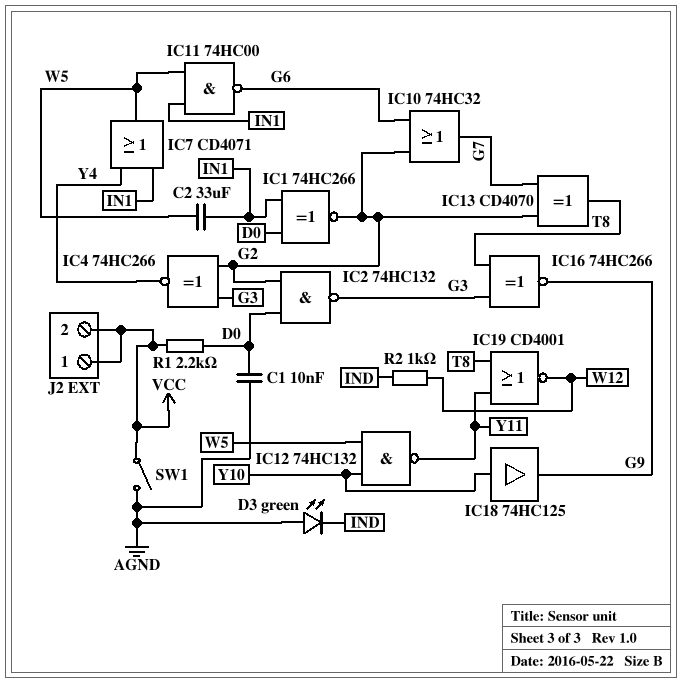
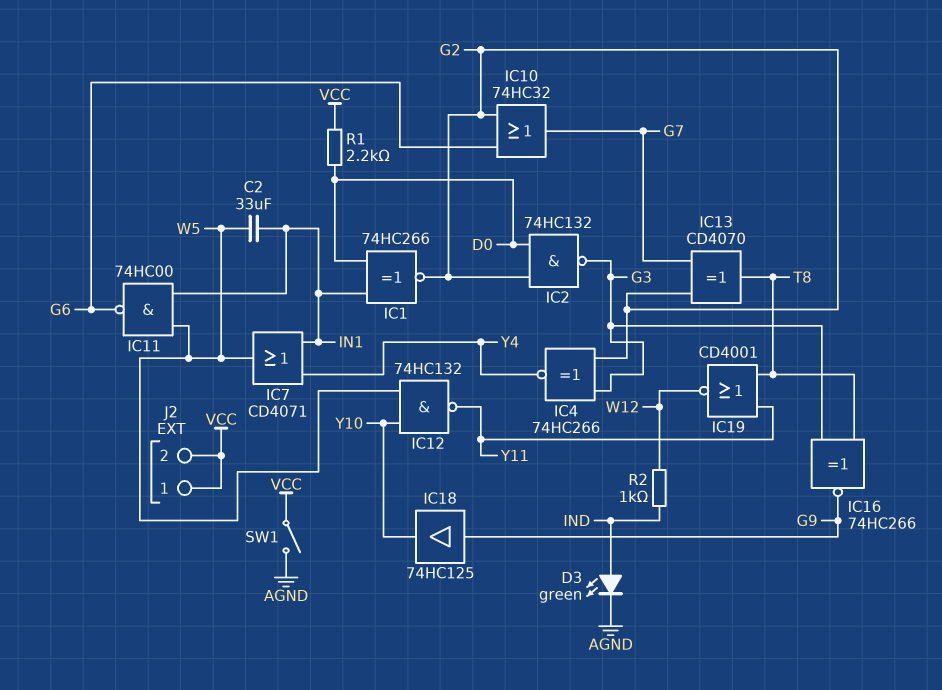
C1: 10nF (AGND, D0) -> none
D3: LED green (A AGND, K IND) -> LED green (A IND, K AGND)
IC18: buffer 74HC125 (in Y10, out G9) -> buffer 74HC125 (in G9, out Y10)

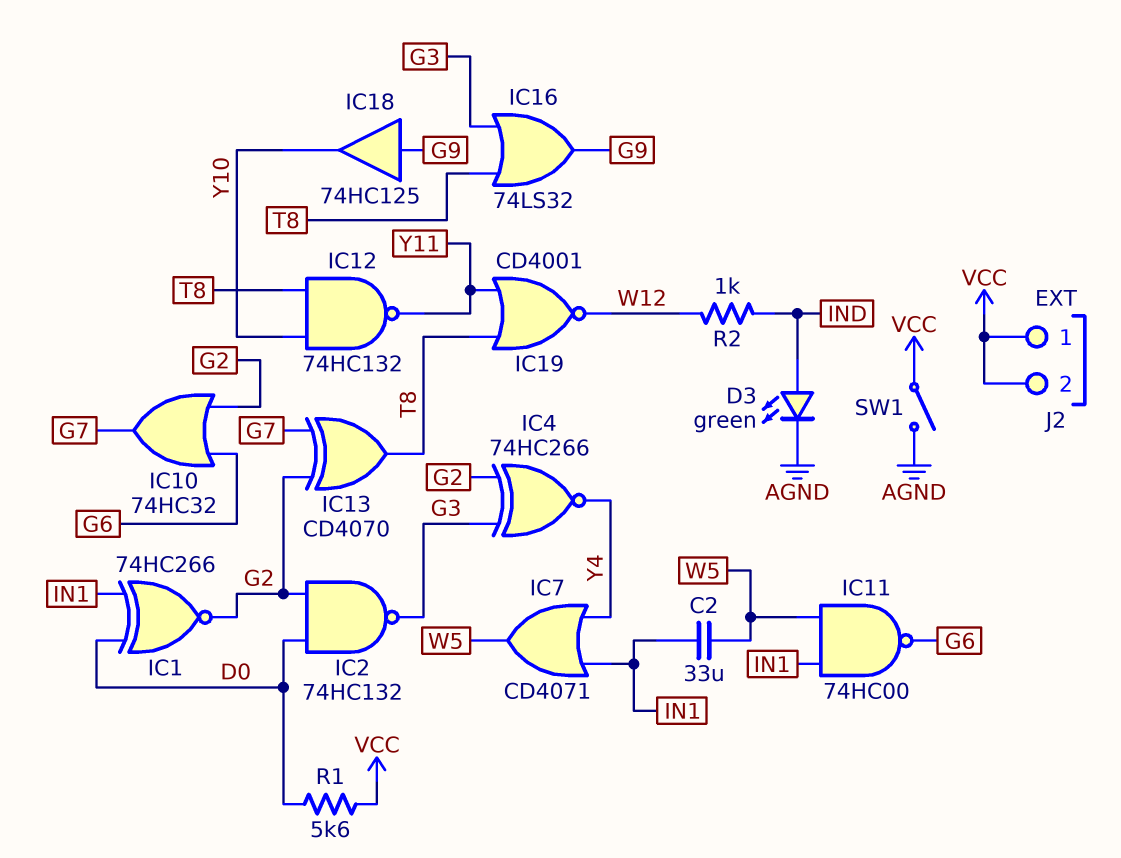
IC12: NAND 74HC132 (in W5, in Y10, out Y11) -> NAND 74HC132 (in T8, in Y10, out Y11)
IC16: XNOR 74HC266 (in G3, in T8, out G9) -> OR 74LS32 (in G3, in T8, out G9)
R1: 2.2k (D0, VCC) -> 5.6k (D0, VCC)

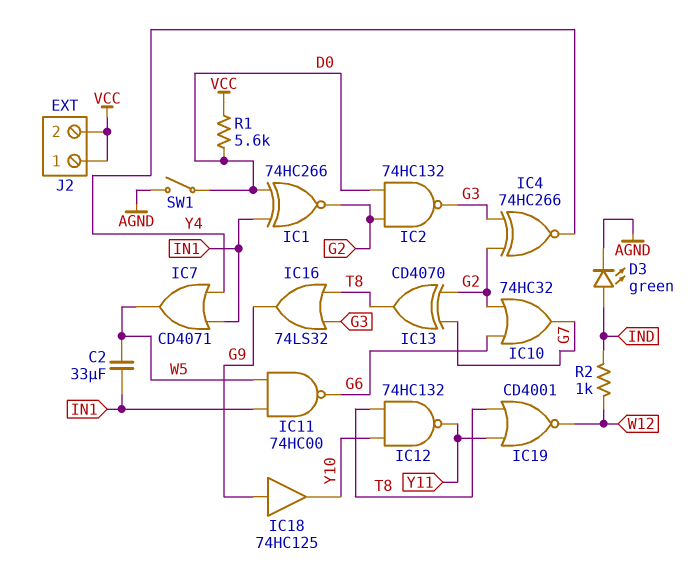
SW1: switch (AGND, VCC) -> switch (AGND, D0)

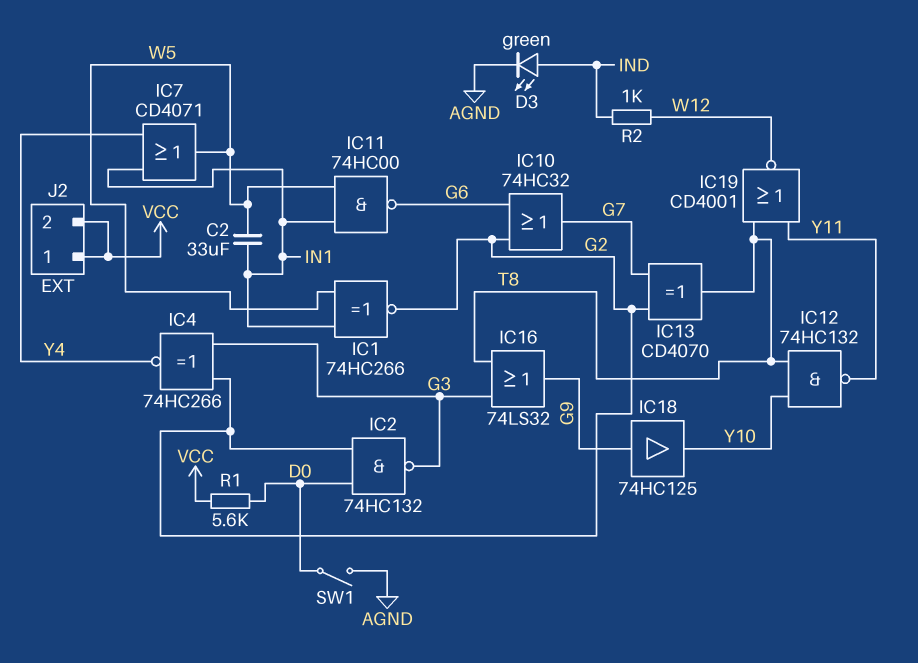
IC1: XNOR 74HC266 (in D0, in IN1, out G2) -> XNOR 74HC266 (in IN1, in W5, out G2)

